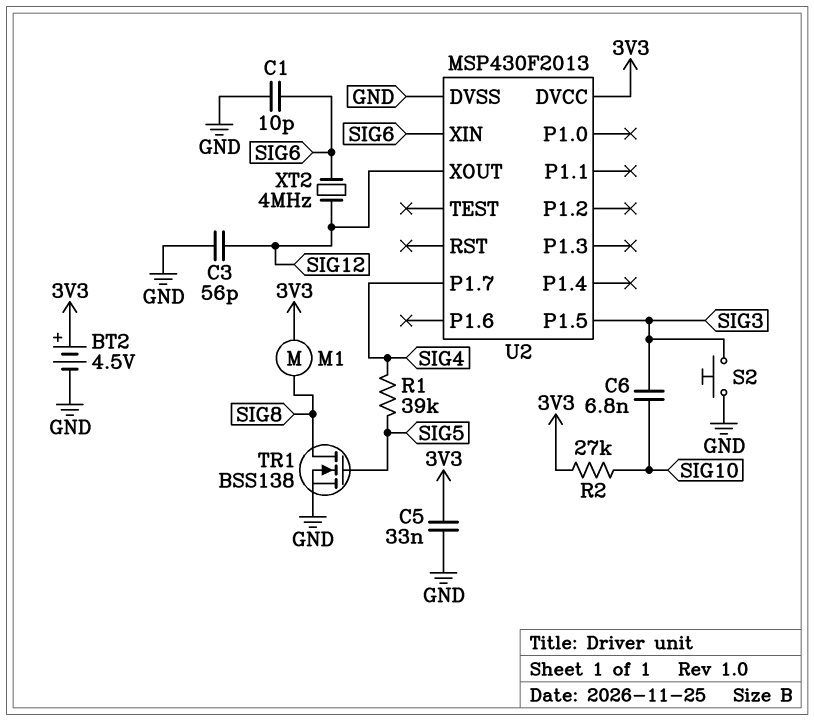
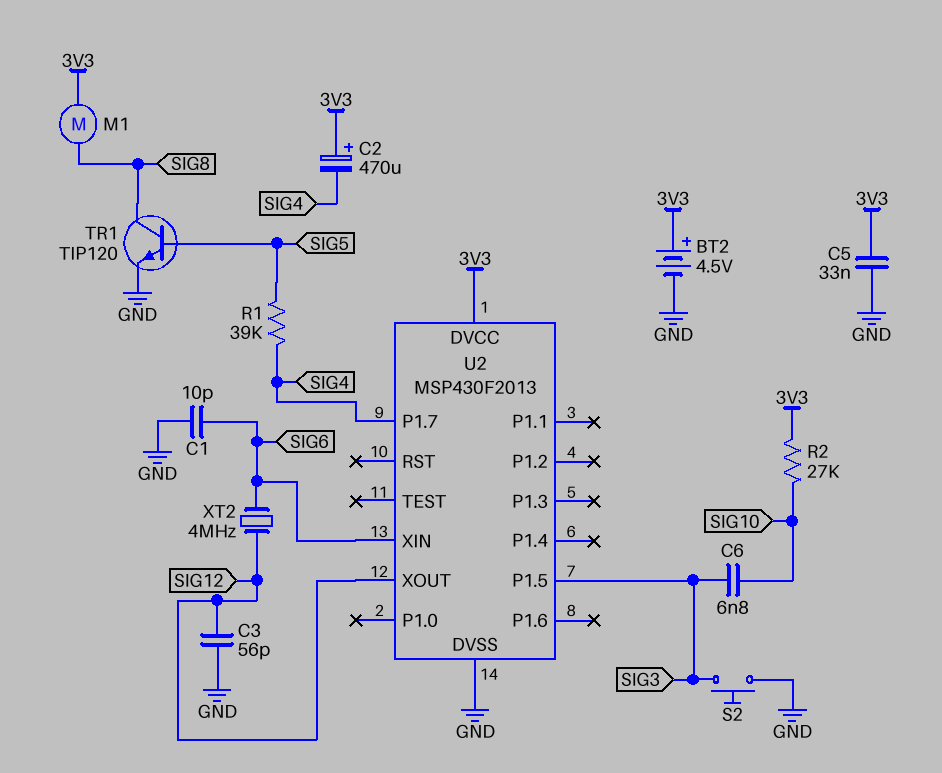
C2: none -> 470uF (plus 3V3, minus SIG4)
TR1: NMOS BSS138 (G SIG5, D SIG8, S GND) -> NPN TIP120 (B SIG5, C SIG8, E GND)

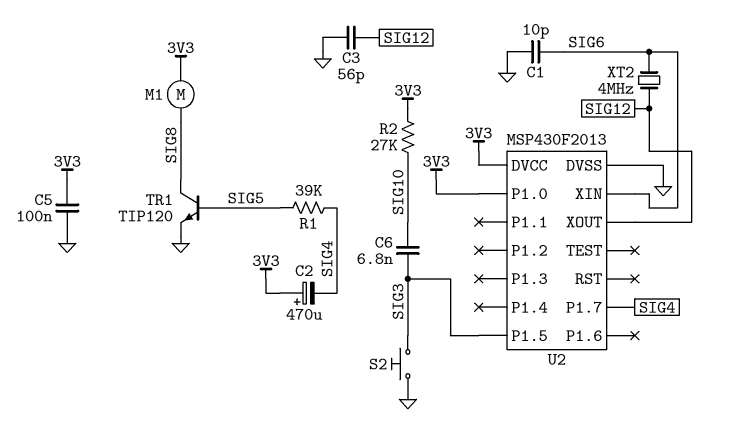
BT2: 4.5V (plus 3V3, minus GND) -> none
C5: 33nF (3V3, GND) -> 100nF (3V3, GND)
U2 pin P1.0: none -> 3V3

